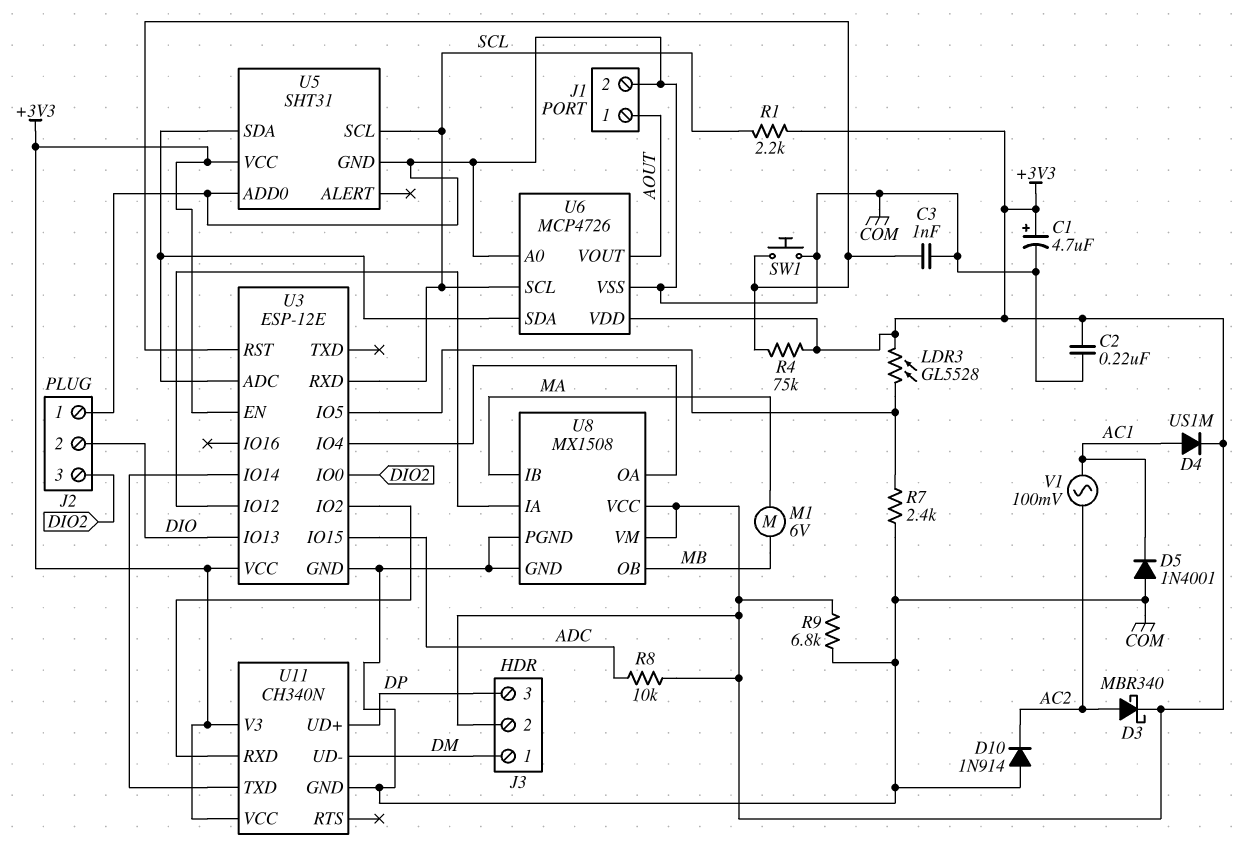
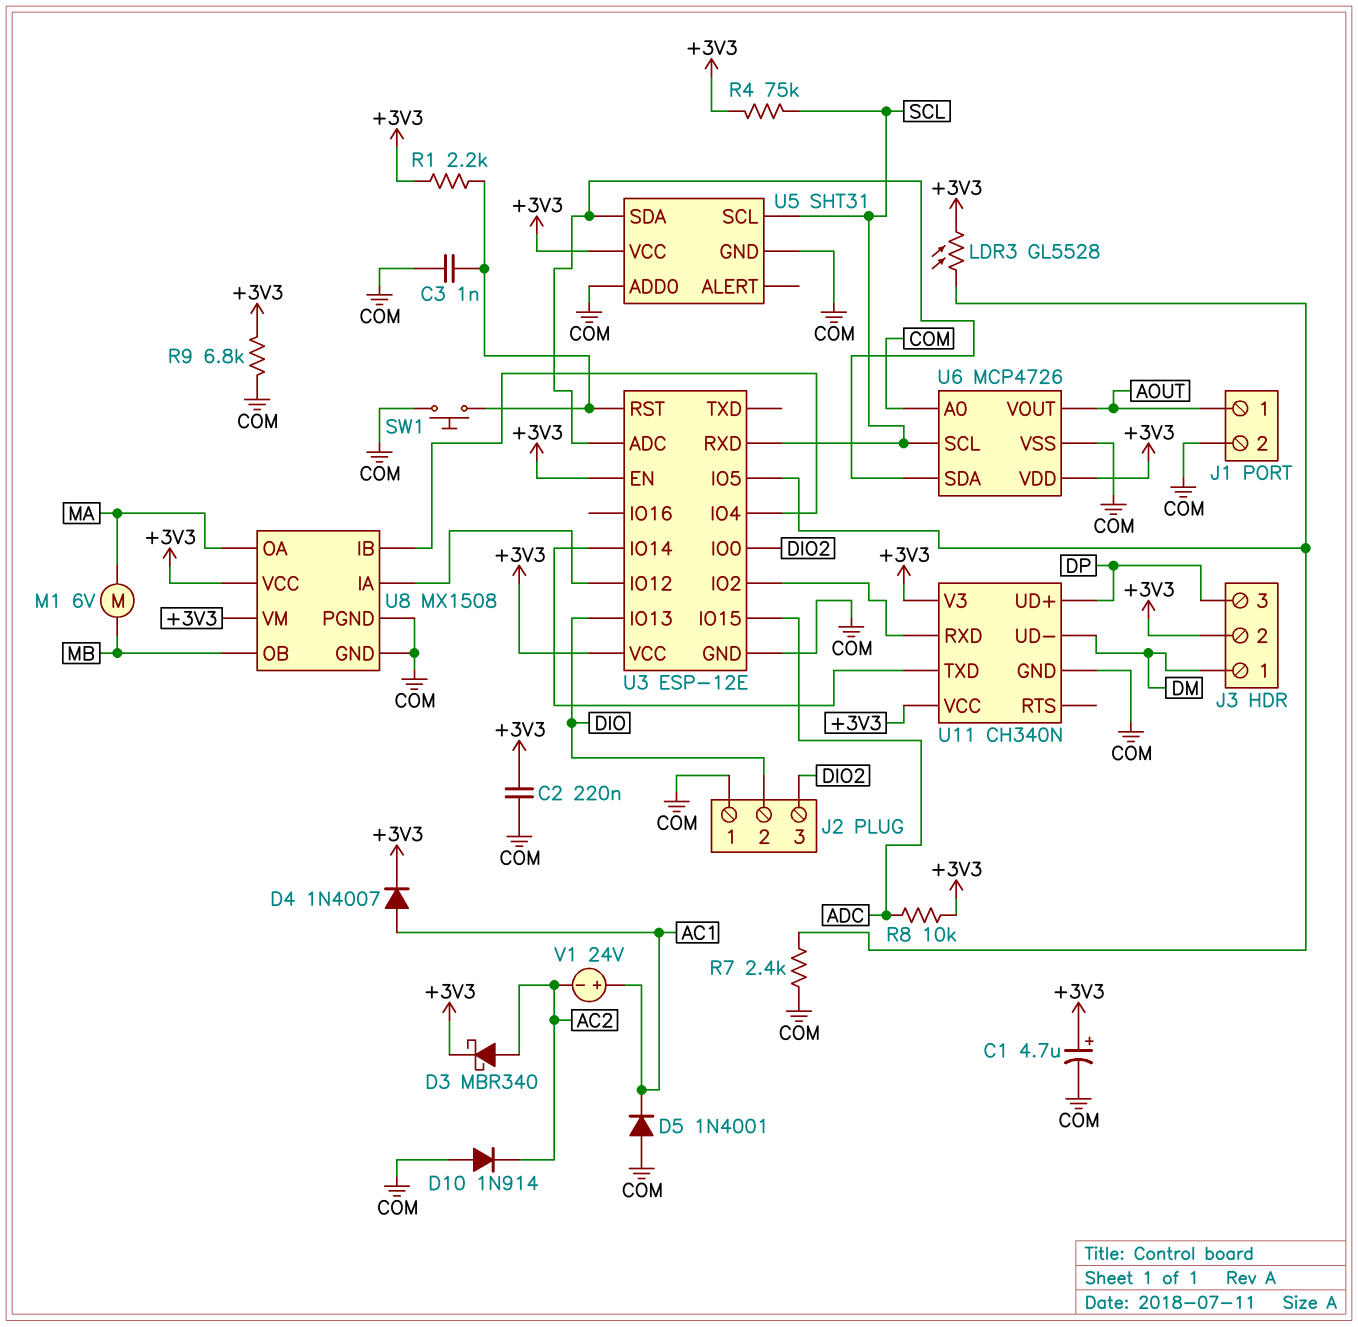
D4: diode US1M (A AC1, K +3V3) -> diode 1N4007 (A AC1, K +3V3)
R1: 2.2k (+3V3, SCL) -> 2.2k (+3V3, U3/RST)
R4: 75k (+3V3, U3/RST) -> 75k (+3V3, SCL)
U8 pin IB: MA -> U3/IO4
U8 pin OA: U3/IO4 -> MA
V1: AC 100mV (AC1, AC2) -> 24V (plus AC1, minus AC2)

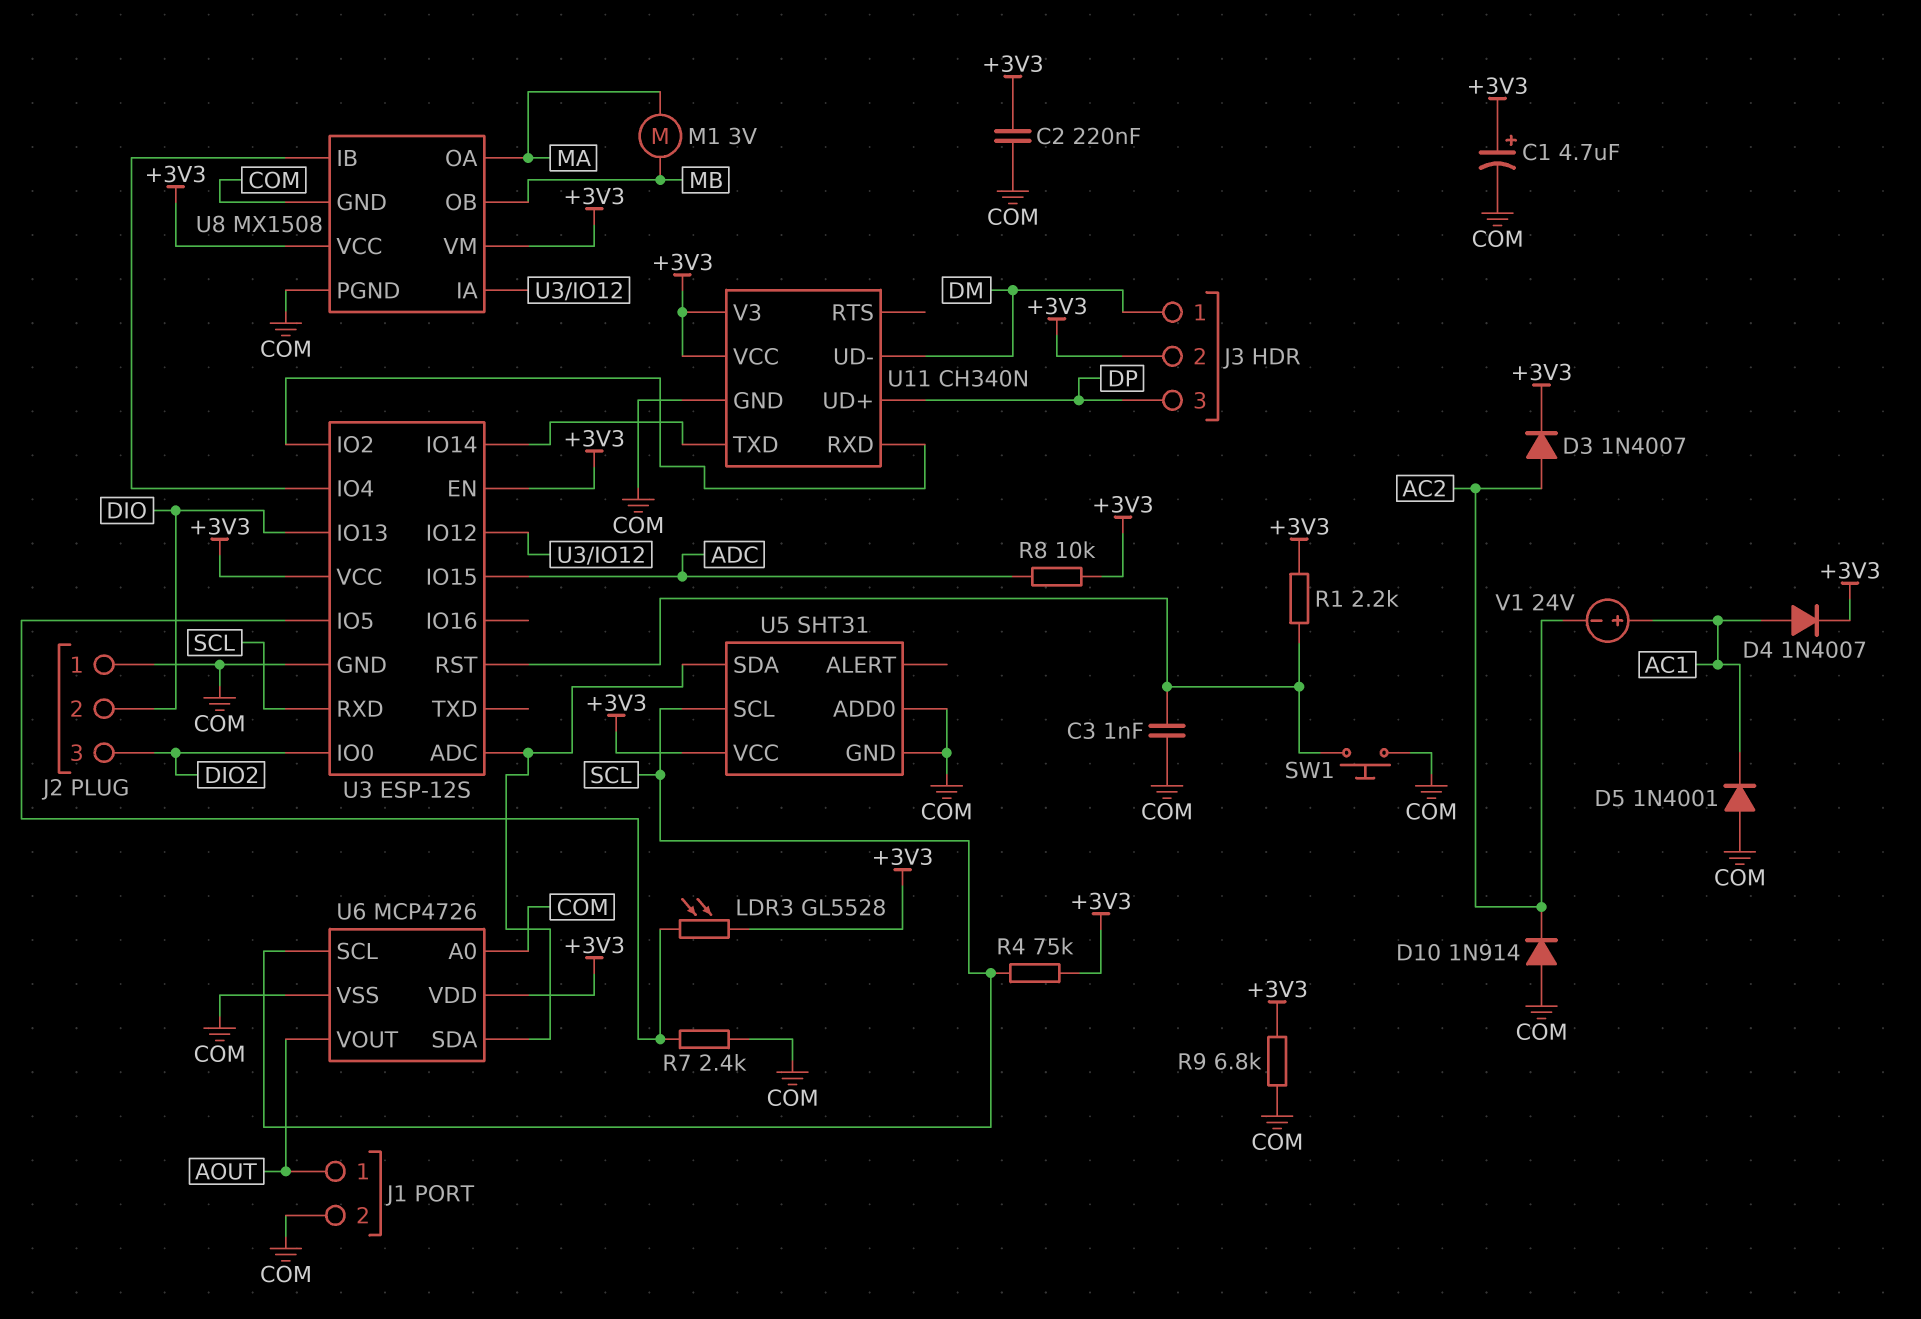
D3: schottky MBR340 (A AC2, K +3V3) -> diode 1N4007 (A AC2, K +3V3)
M1: motor 6V (MA, MB) -> motor 3V (MA, MB)
U3: ESP-12E -> ESP-12S

